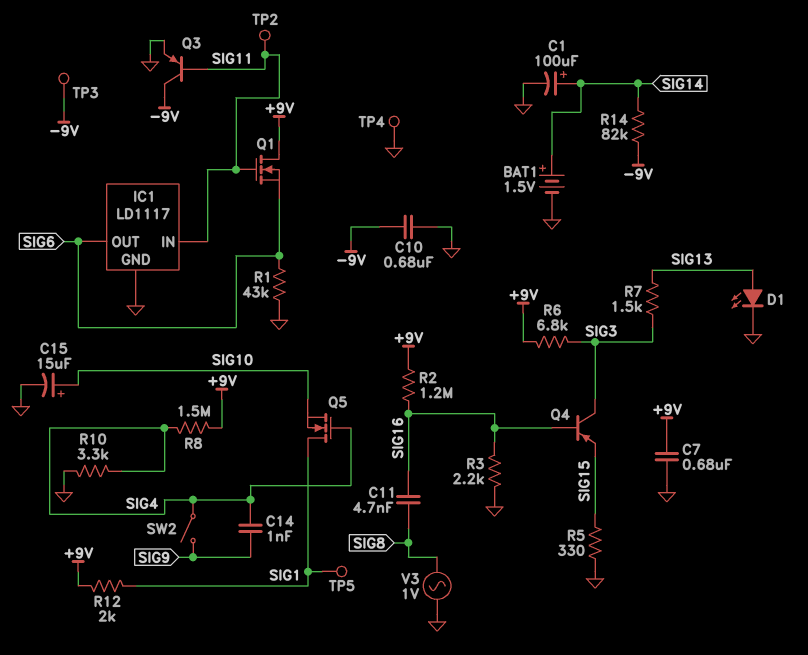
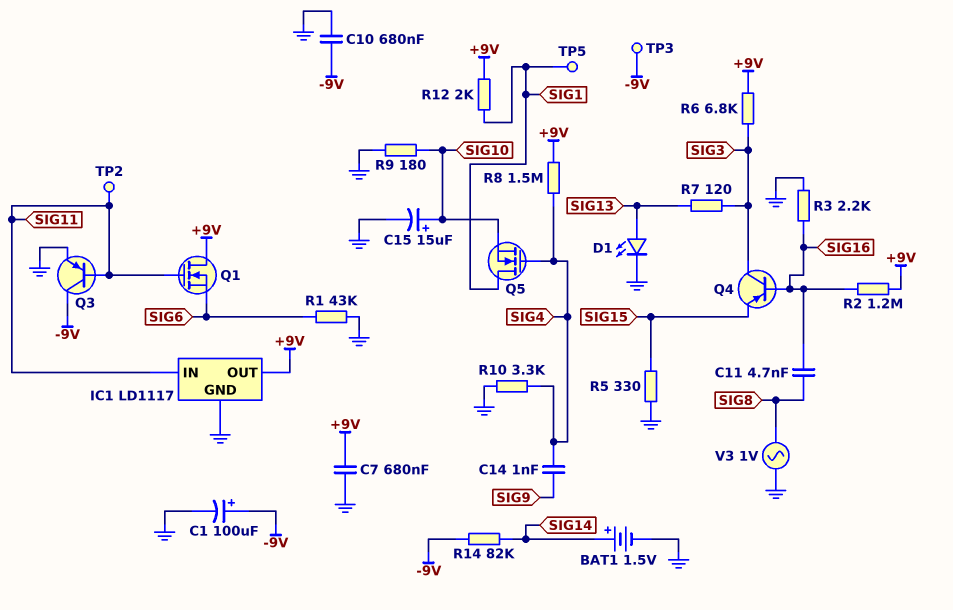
C1: 100uF (plus SIG14, minus GND) -> 100uF (plus -9V, minus GND)
IC1 pin OUT: SIG6 -> +9V
R7: 1.5k (SIG3, SIG13) -> 120 (SIG3, SIG13)
R9: none -> 180 (GND, SIG10)
SW2: switch (SIG4, SIG9) -> none
TP4: test point (GND) -> none

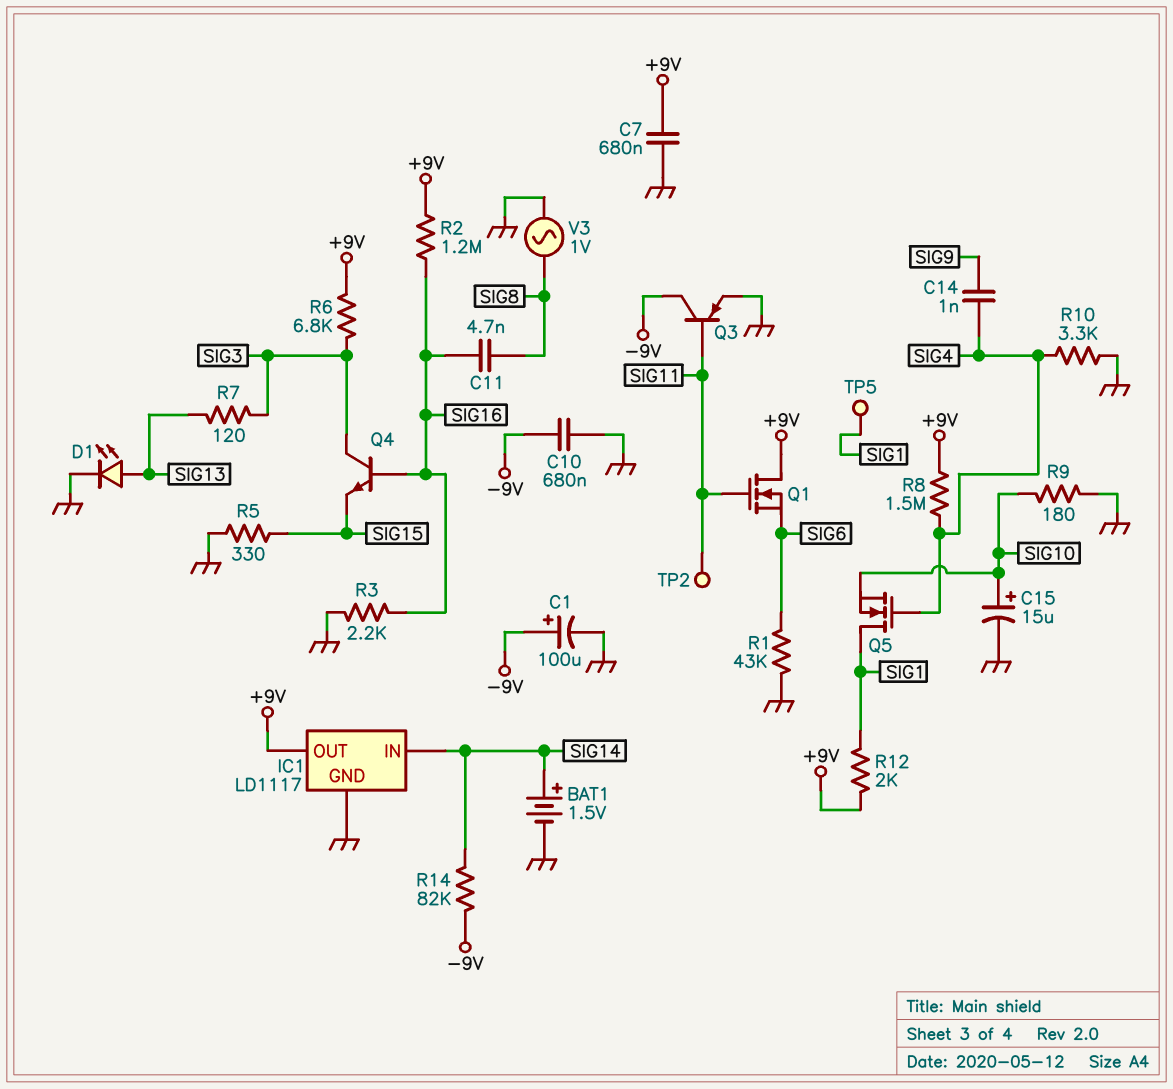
IC1 pin IN: SIG11 -> SIG14
Q4: PNP (B SIG16, C SIG3, E SIG15) -> NPN (B SIG16, C SIG3, E SIG15)
TP3: test point (-9V) -> none

